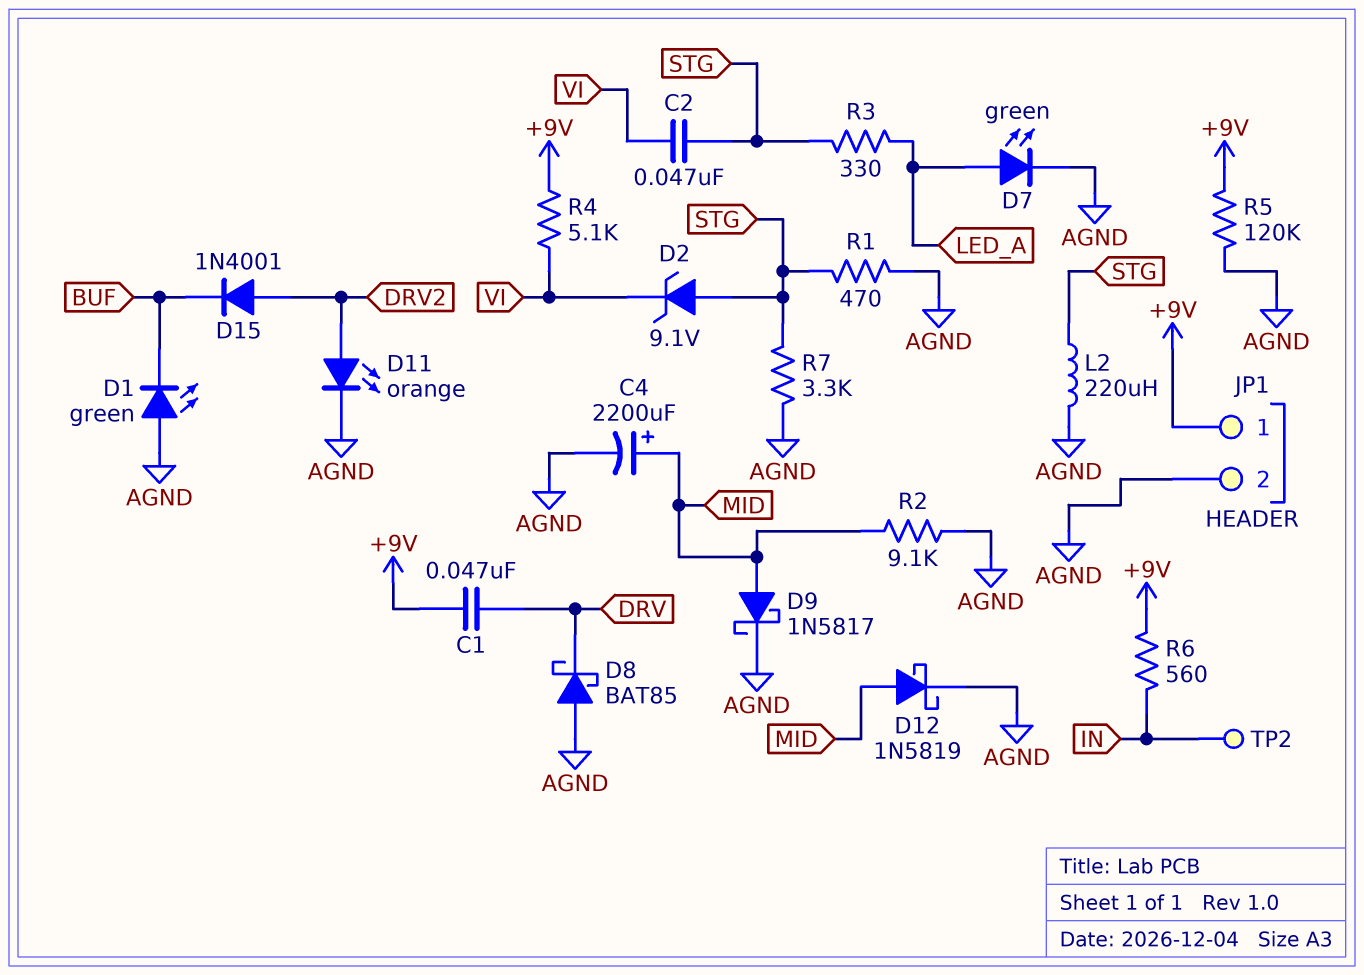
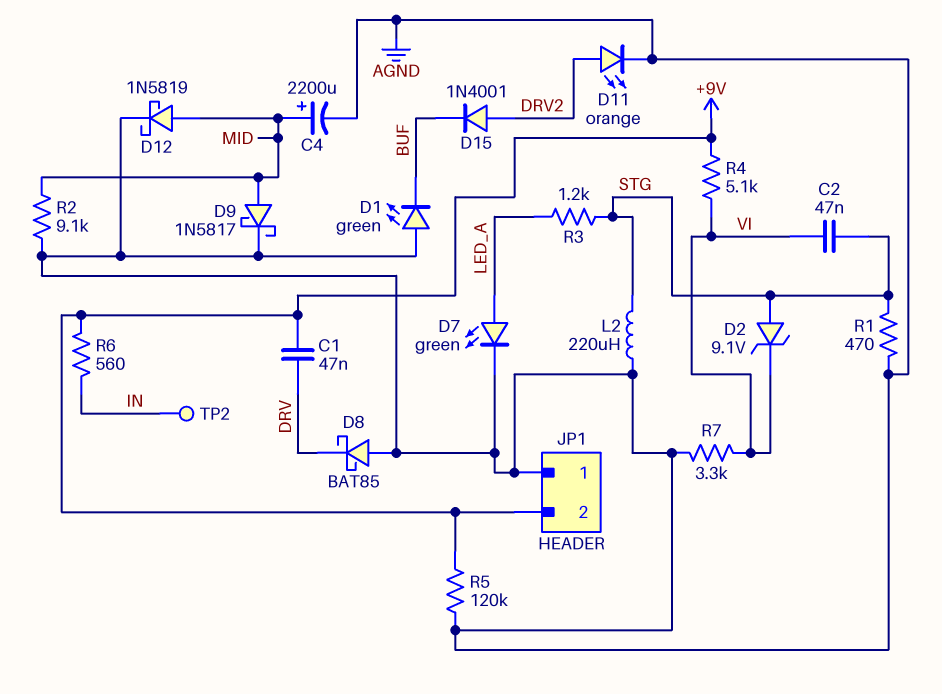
JP1 pin 1: +9V -> AGND
JP1 pin 2: AGND -> +9V
R3: 330 (LED_A, STG) -> 1.2k (LED_A, STG)
R7: 3.3k (AGND, STG) -> 3.3k (AGND, VI)

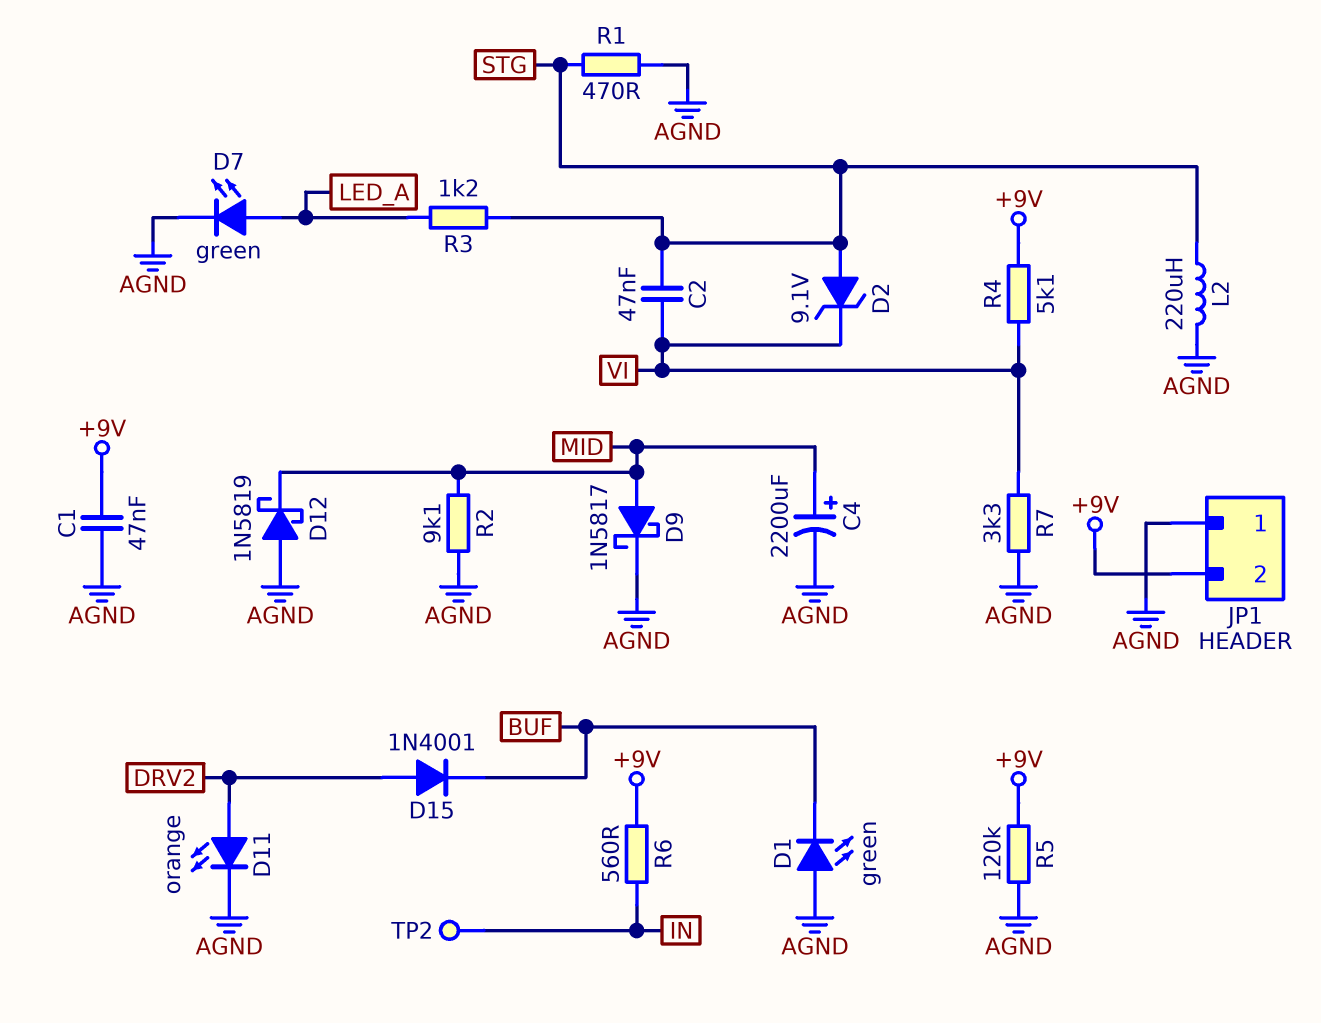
C1: 47nF (+9V, DRV) -> 47nF (+9V, AGND)
D8: schottky BAT85 (A AGND, K DRV) -> none
D12: schottky 1N5819 (A MID, K AGND) -> schottky 1N5819 (A AGND, K MID)

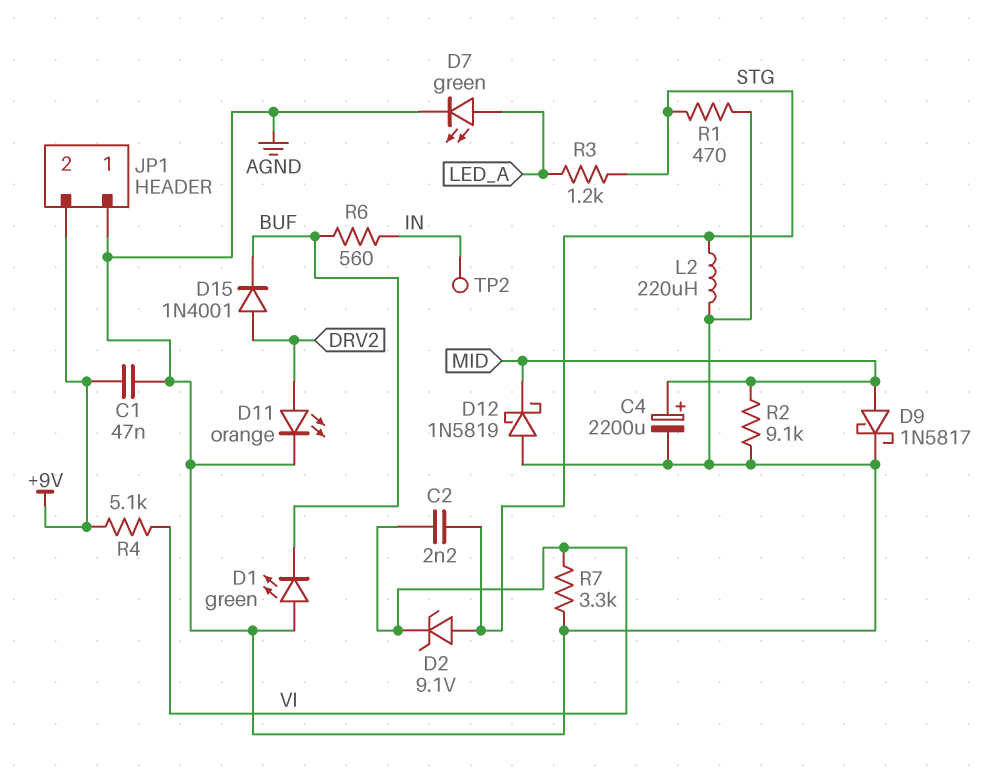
C2: 47nF (STG, VI) -> 2.2nF (STG, VI)
R5: 120k (+9V, AGND) -> none
R6: 560 (+9V, IN) -> 560 (BUF, IN)

